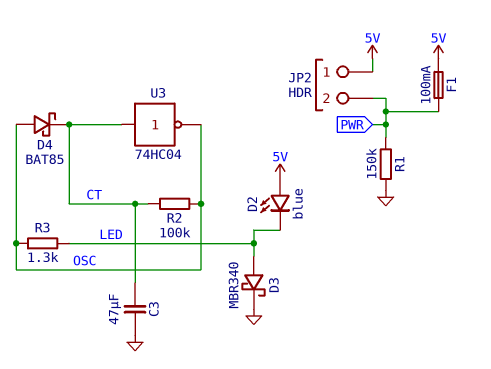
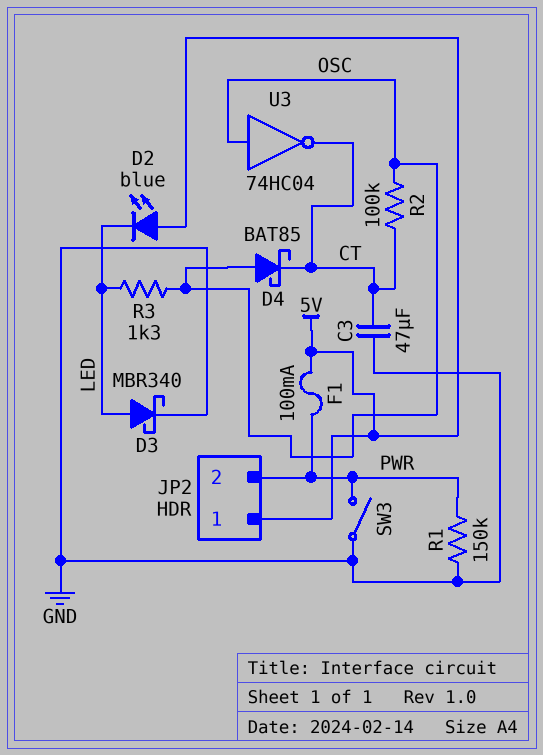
SW3: none -> switch (GND, PWR)
U3: NOT 74HC04 (in CT, out OSC) -> NOT 74HC04 (in OSC, out CT)

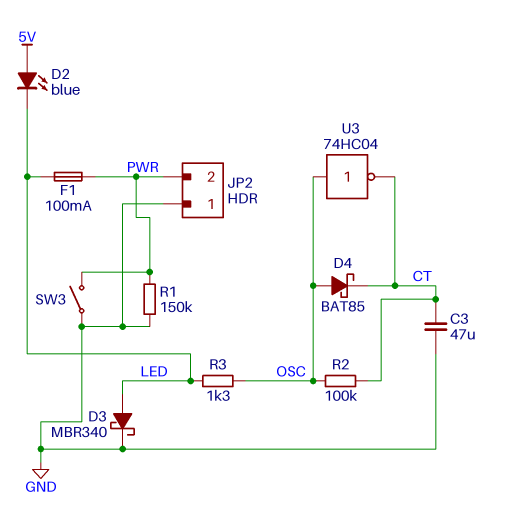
F1: 100mA (5V, PWR) -> 100mA (LED, PWR)
JP2 pin 1: 5V -> GND

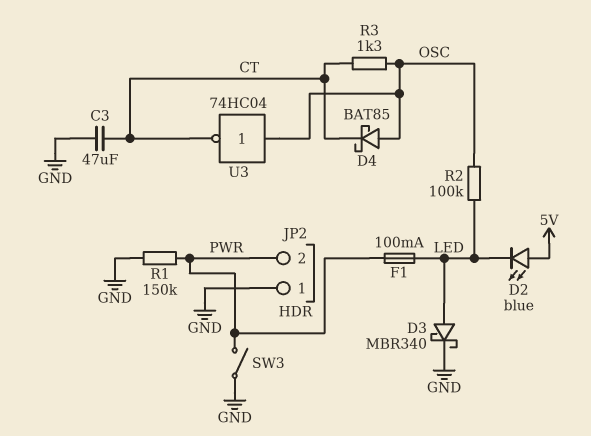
R2: 100k (CT, OSC) -> 100k (LED, OSC)
R3: 1.3k (LED, OSC) -> 1.3k (CT, OSC)

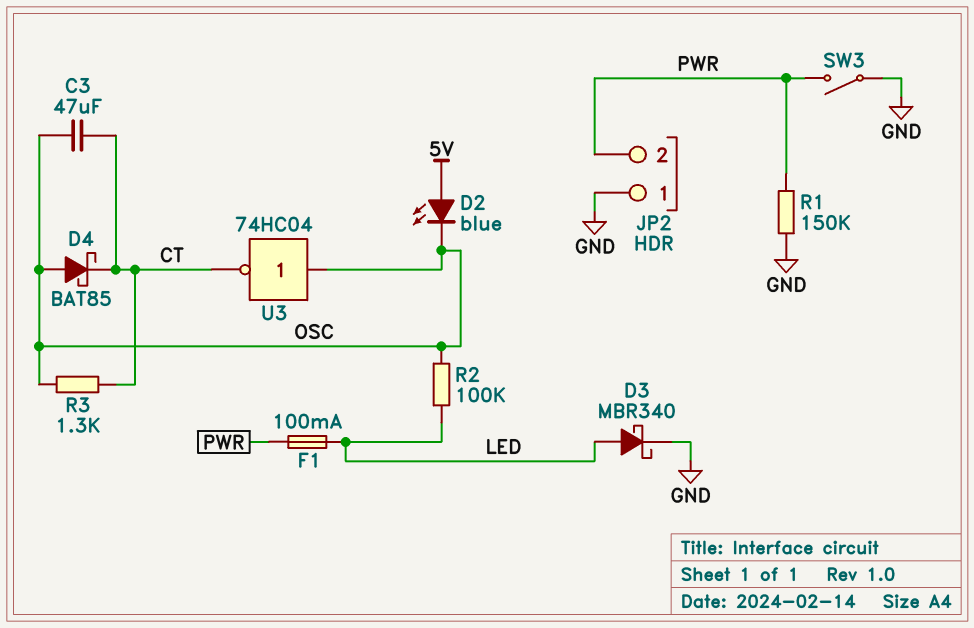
C3: 47uF (CT, GND) -> 47uF (CT, OSC)
D2: LED blue (A 5V, K LED) -> LED blue (A 5V, K OSC)

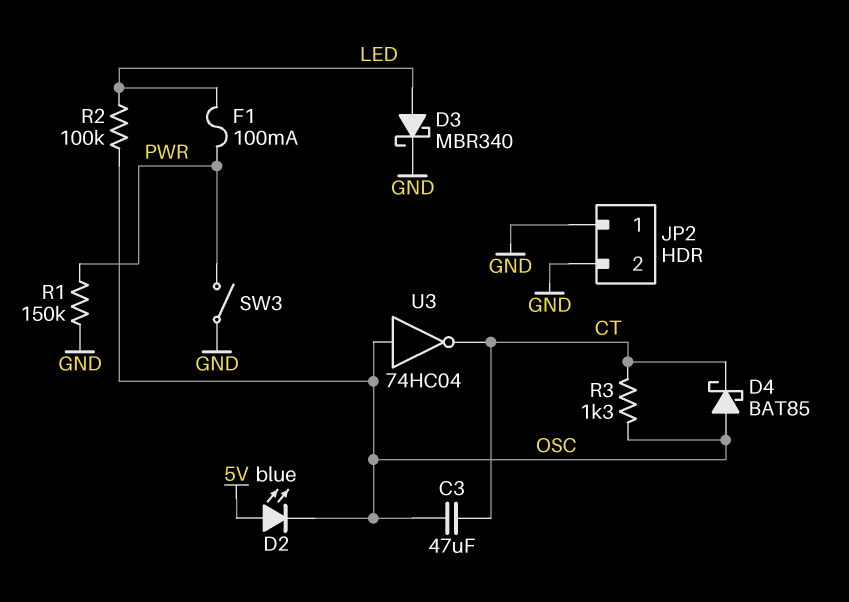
JP2 pin 2: PWR -> GND

